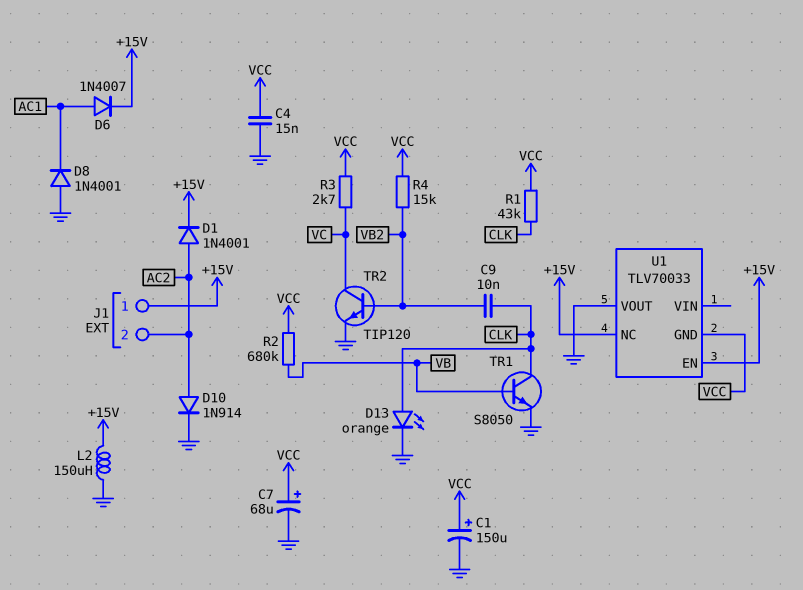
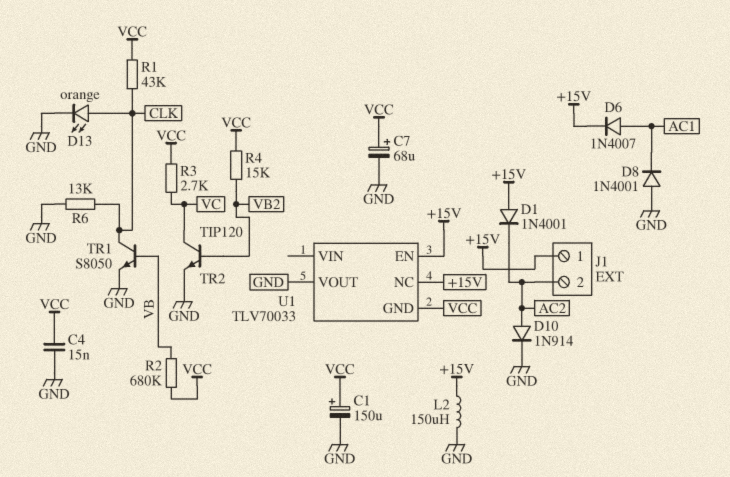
C9: 10nF (CLK, VB2) -> none
D1: diode 1N4001 (A AC2, K +15V) -> diode 1N4001 (A +15V, K AC2)
R6: none -> 13k (CLK, GND)

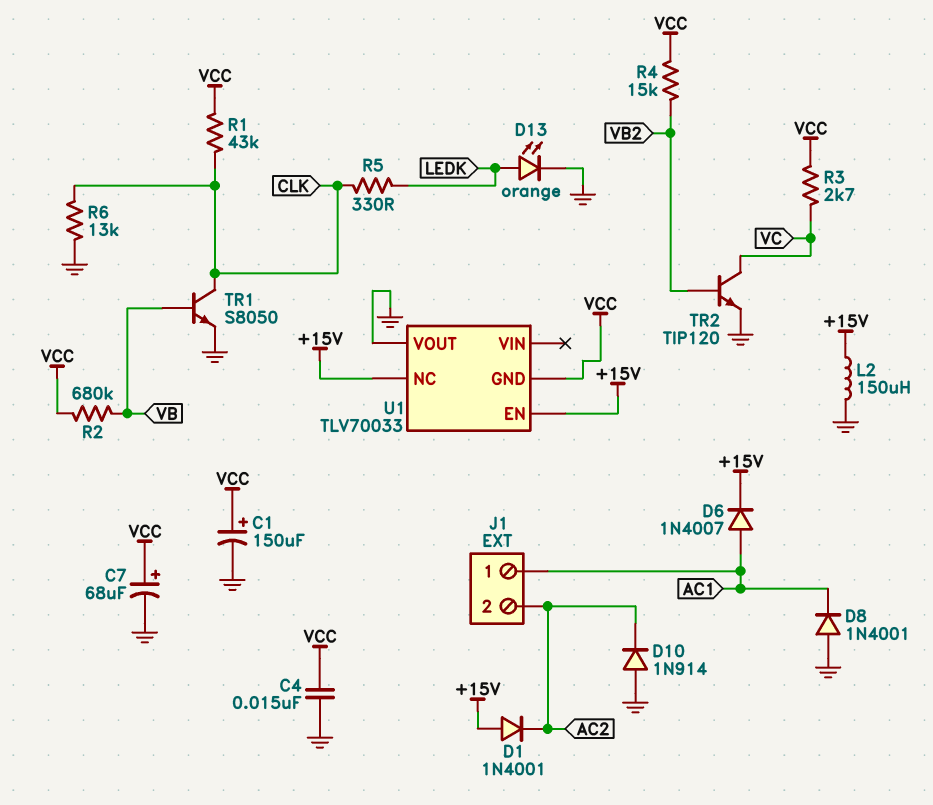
D10: diode 1N914 (A AC2, K GND) -> diode 1N914 (A GND, K AC2)
D13: LED orange (A CLK, K GND) -> LED orange (A LEDK, K GND)
J1 pin 1: +15V -> AC1
R5: none -> 330 (CLK, LEDK)

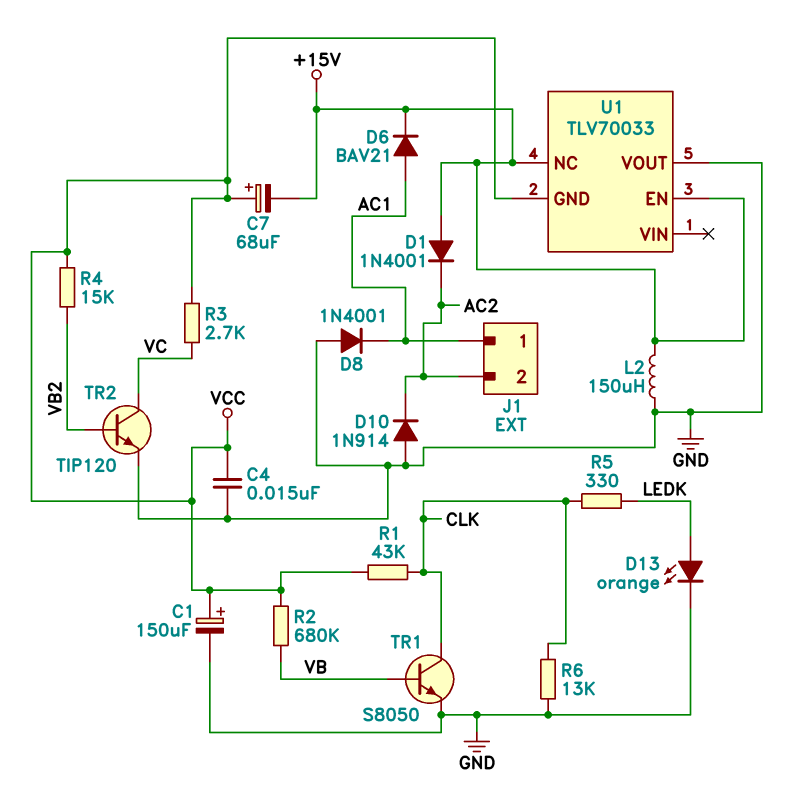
C7: 68uF (plus VCC, minus GND) -> 68uF (plus VCC, minus +15V)
D6: diode 1N4007 (A AC1, K +15V) -> diode BAV21 (A AC1, K +15V)

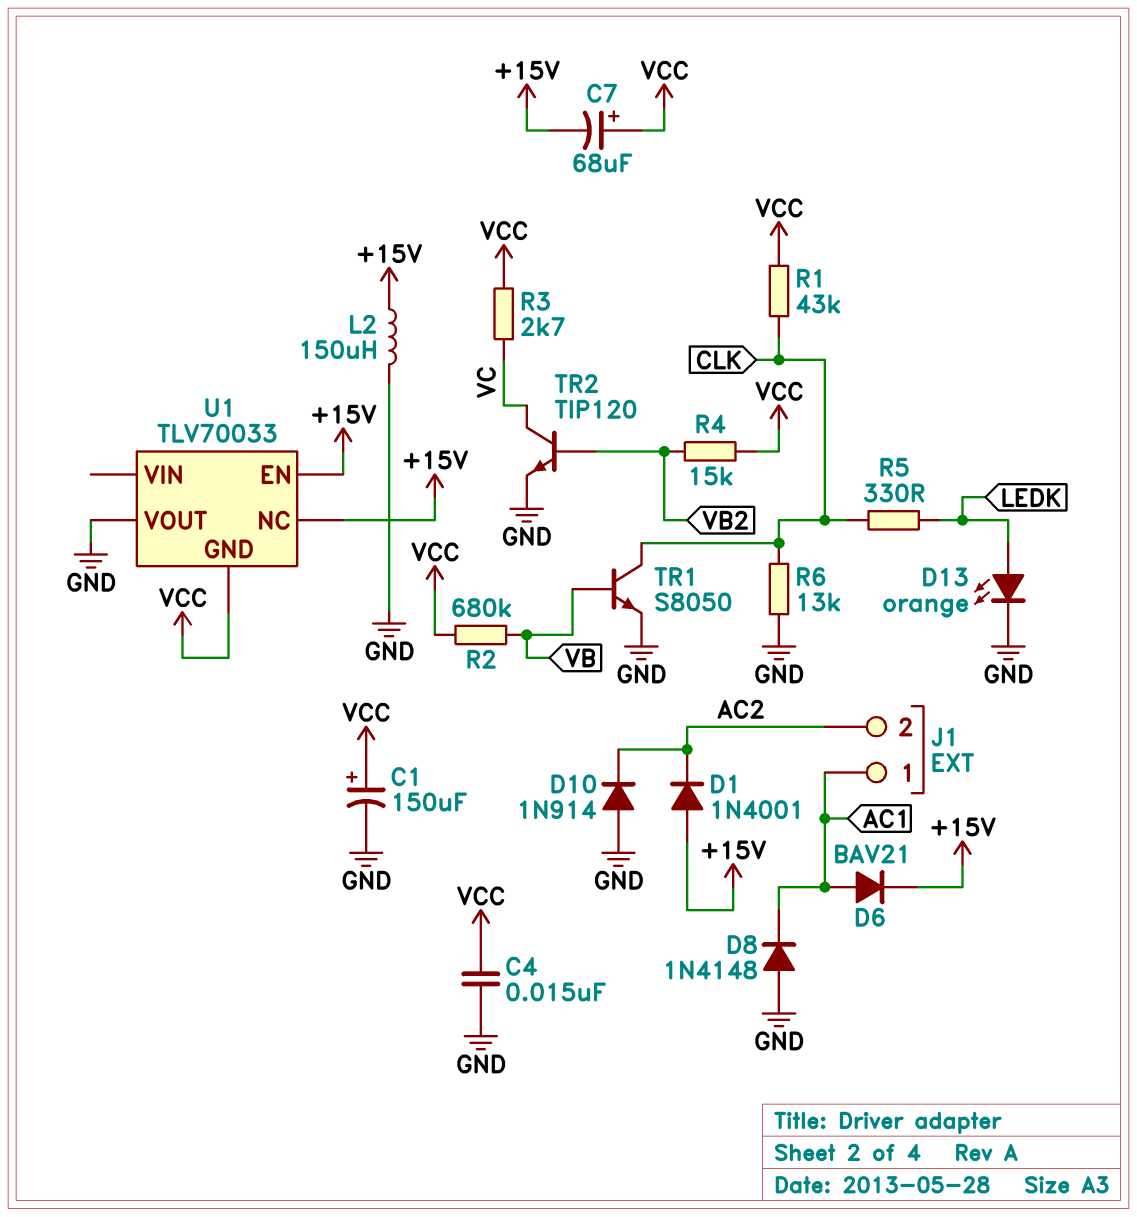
D8: diode 1N4001 (A GND, K AC1) -> diode 1N4148 (A GND, K AC1)

